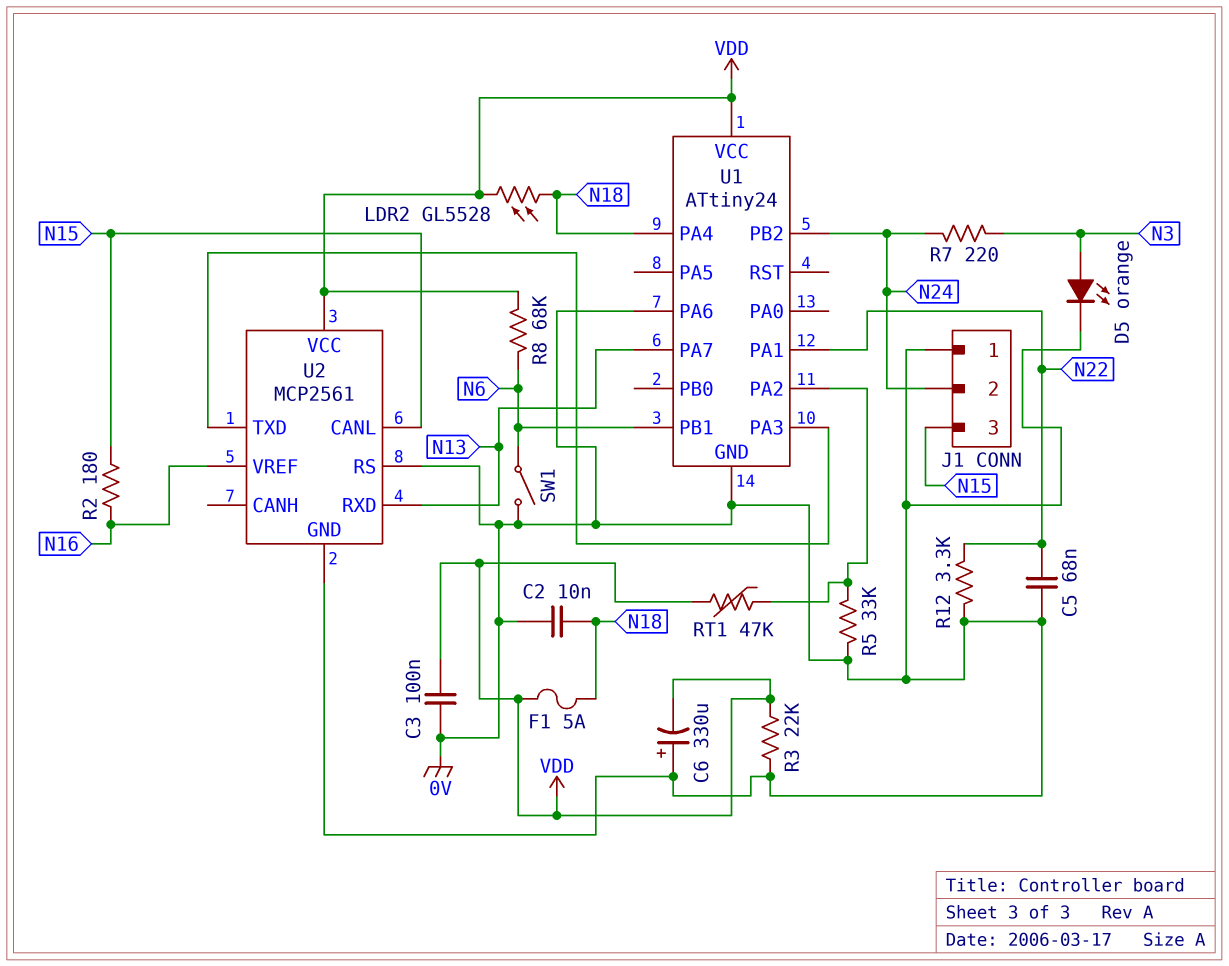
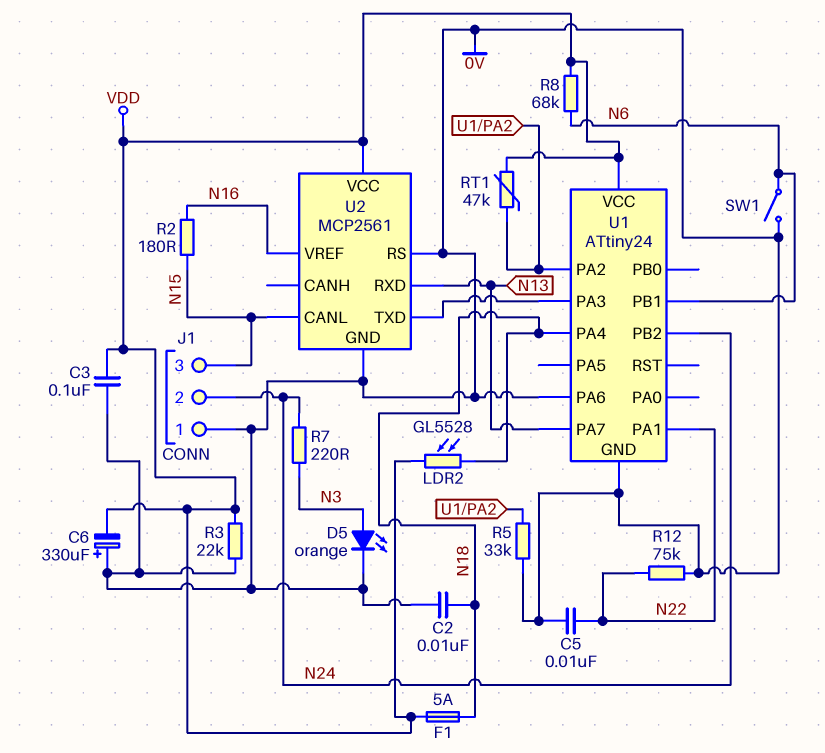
C5: 68nF (0V, N22) -> 10nF (0V, N22)
R12: 3.3k (0V, N22) -> 75k (0V, N22)

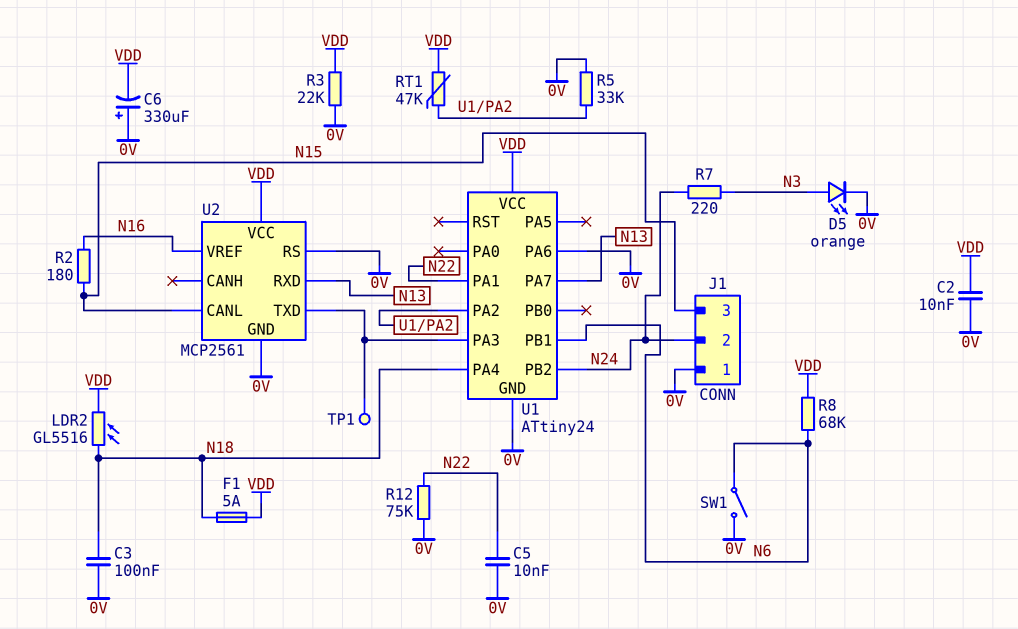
C2: 10nF (0V, N18) -> 10nF (0V, VDD)
C3: 100nF (0V, VDD) -> 100nF (0V, N18)
LDR2: GL5528 (N18, VDD) -> GL5516 (N18, VDD)
TP1: none -> test point (U1/PA3)

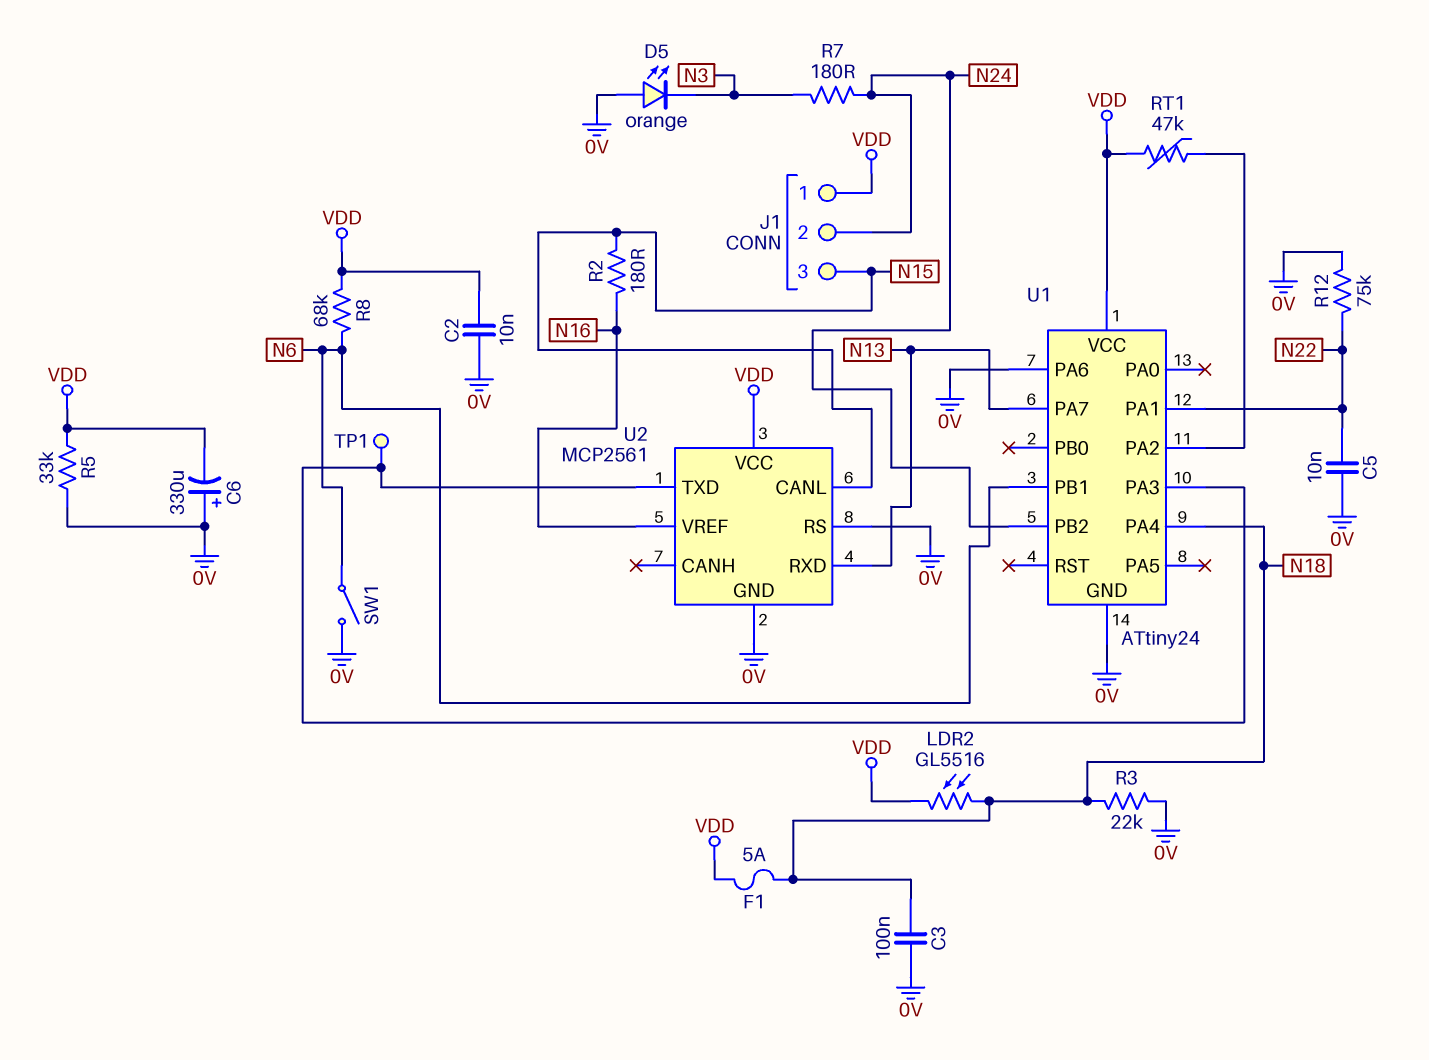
D5: LED orange (A N3, K 0V) -> LED orange (A 0V, K N3)
J1 pin 1: 0V -> VDD
R3: 22k (0V, VDD) -> 22k (0V, N18)
R5: 33k (0V, U1/PA2) -> 33k (0V, VDD)
R7: 220 (N3, N24) -> 180 (N3, N24)

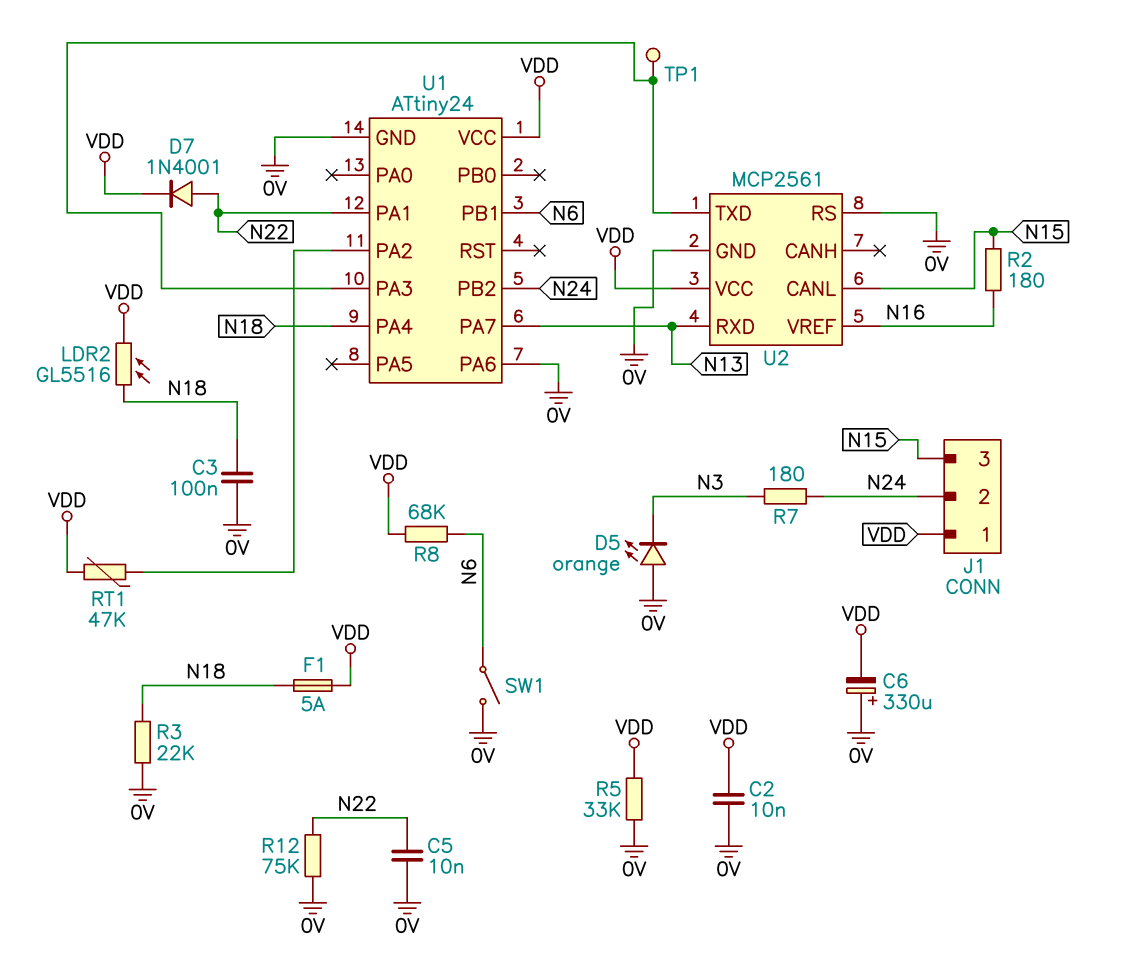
D7: none -> diode 1N4001 (A N22, K VDD)

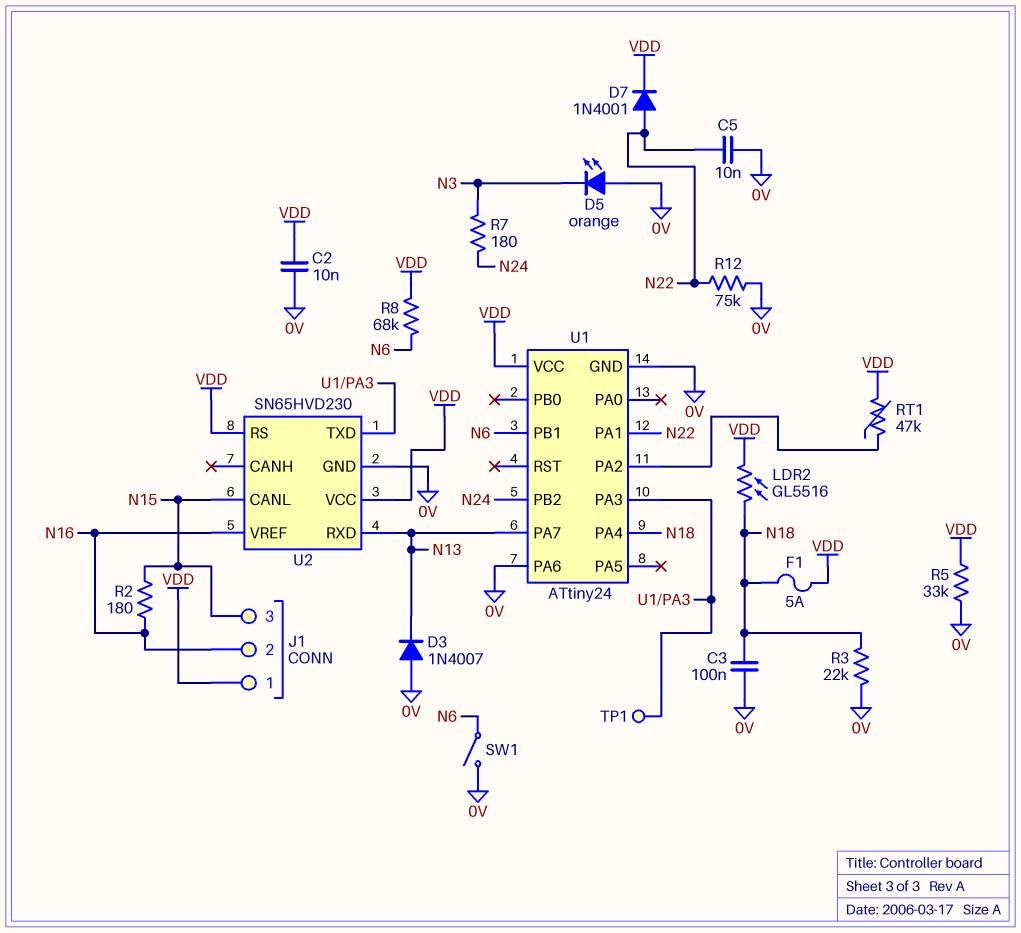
C6: 330uF (plus 0V, minus VDD) -> none
D3: none -> diode 1N4007 (A 0V, K N13)
J1 pin 2: N24 -> N16
U2: MCP2561 -> SN65HVD230
U2 pin RS: 0V -> VDD

